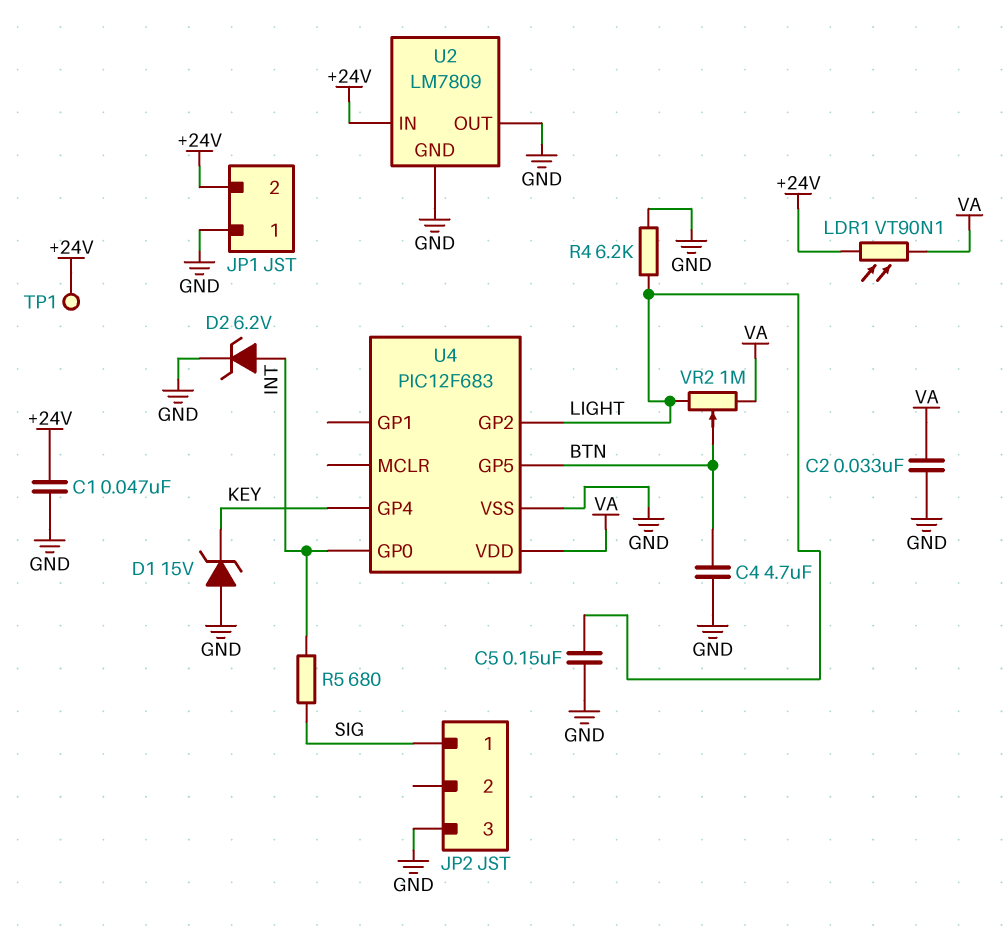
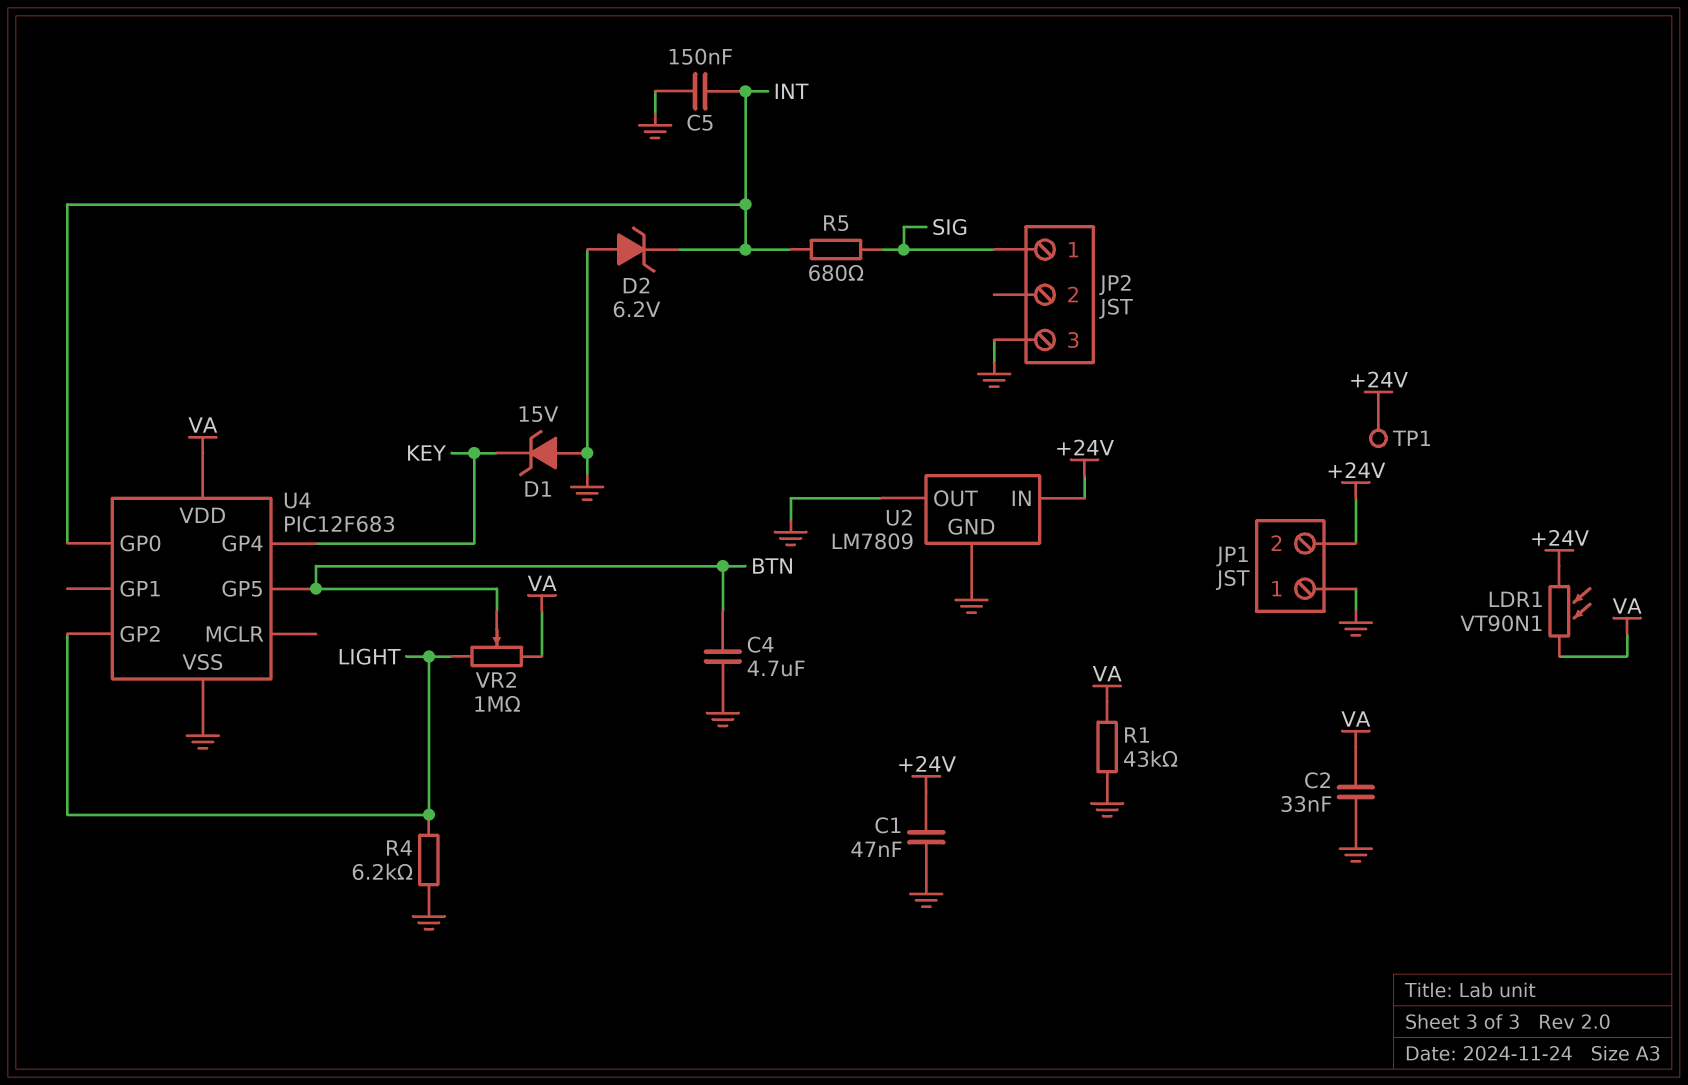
C5: 150nF (GND, LIGHT) -> 150nF (GND, INT)
D2: zener 6.2V (A INT, K GND) -> zener 6.2V (A GND, K INT)
R1: none -> 43k (GND, VA)

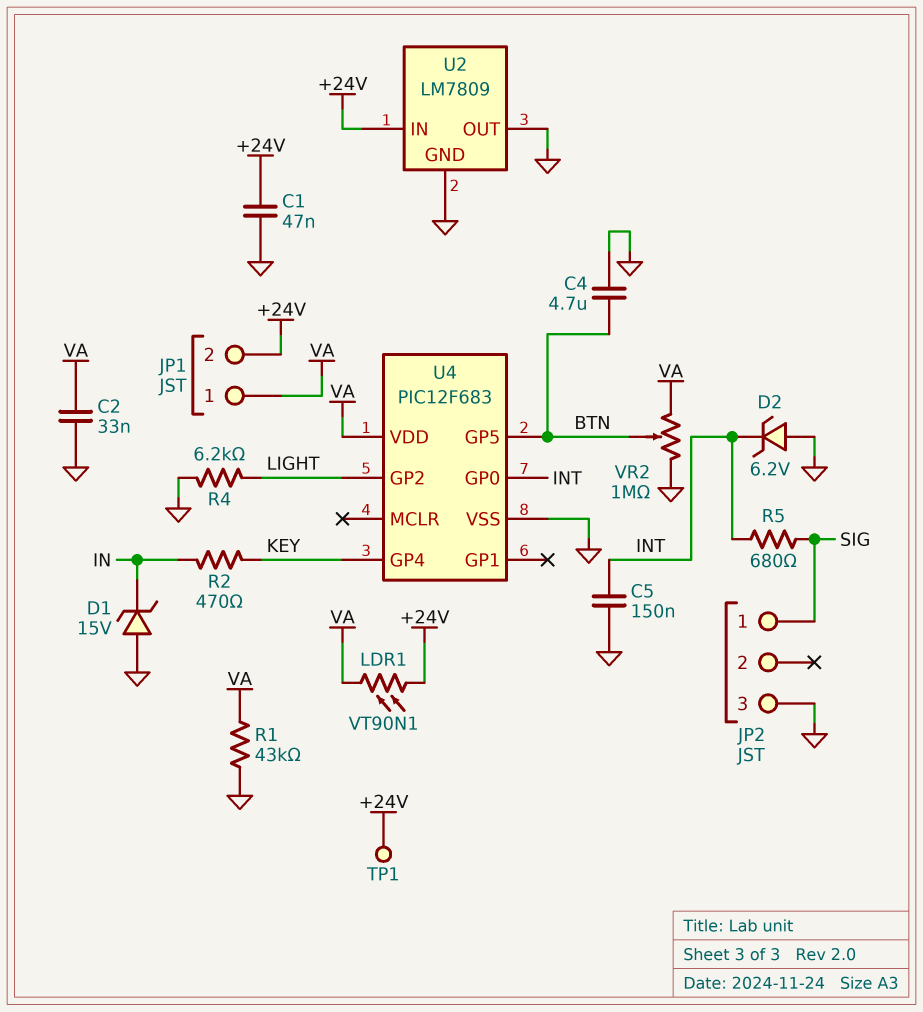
D1: zener 15V (A GND, K KEY) -> zener 15V (A GND, K IN)
JP1 pin 1: GND -> VA
R2: none -> 470 (IN, KEY)
VR2: 1M (LIGHT, VA, wiper BTN) -> 1M (GND, VA, wiper BTN)

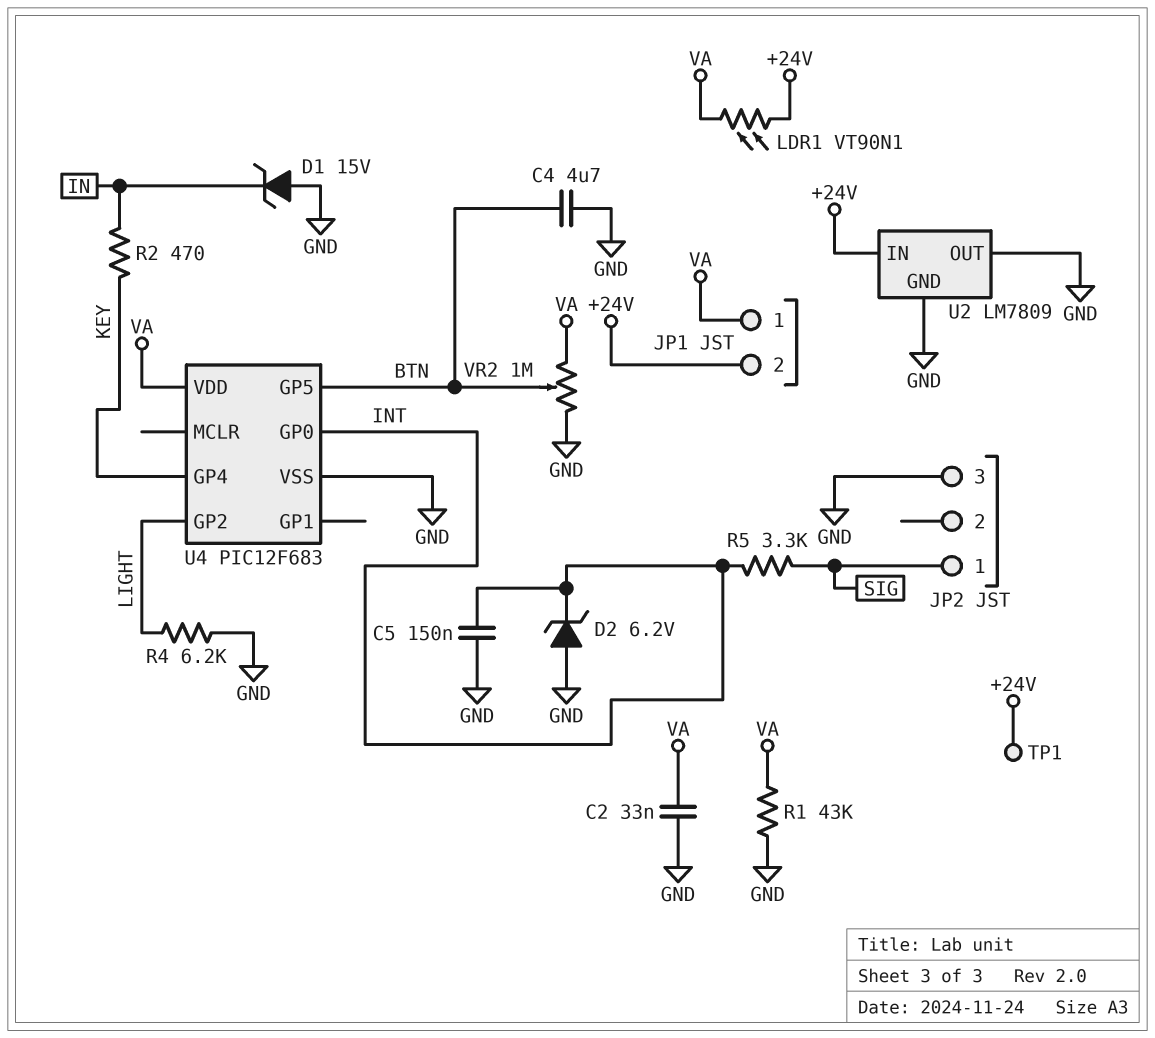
C1: 47nF (+24V, GND) -> none
R5: 680 (INT, SIG) -> 3.3k (INT, SIG)

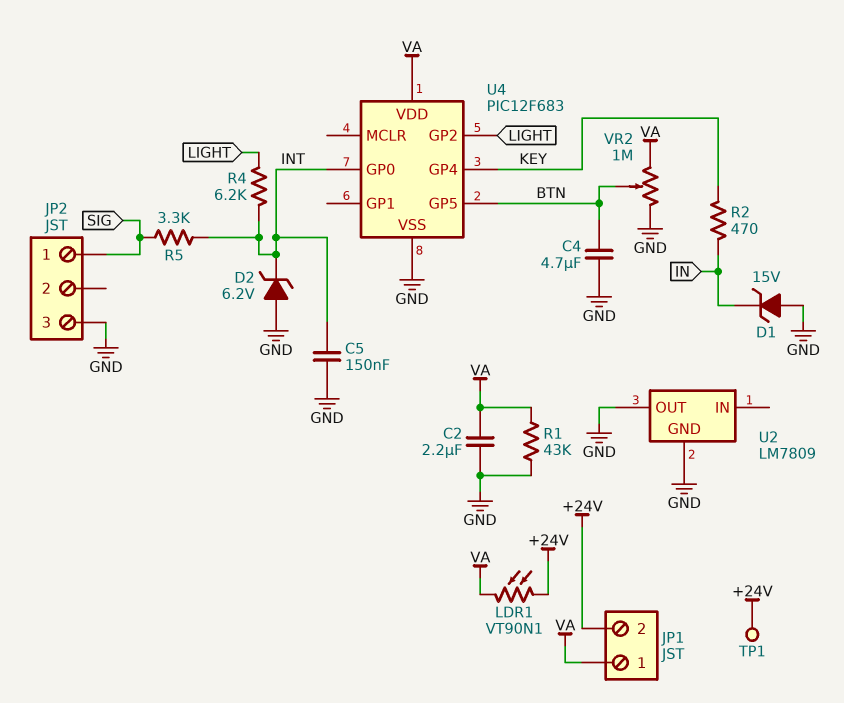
C2: 33nF (GND, VA) -> 2.2uF (GND, VA)
R4: 6.2k (GND, LIGHT) -> 6.2k (INT, LIGHT)
U2 pin IN: +24V -> none

